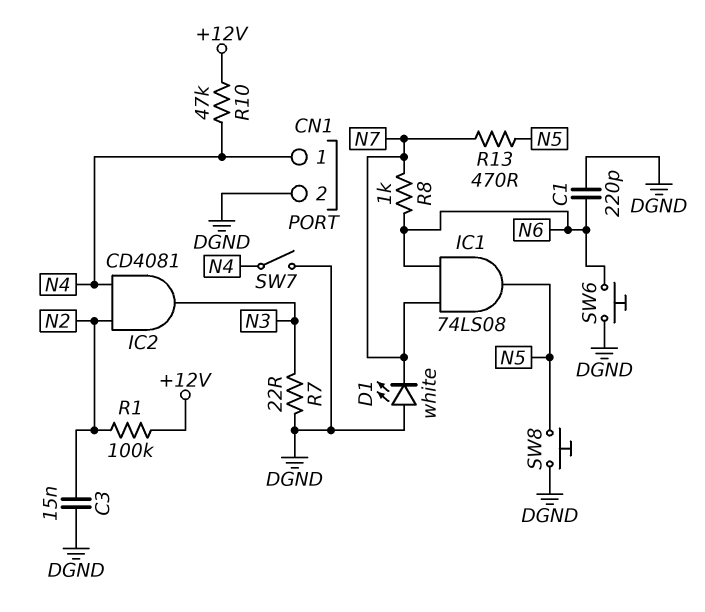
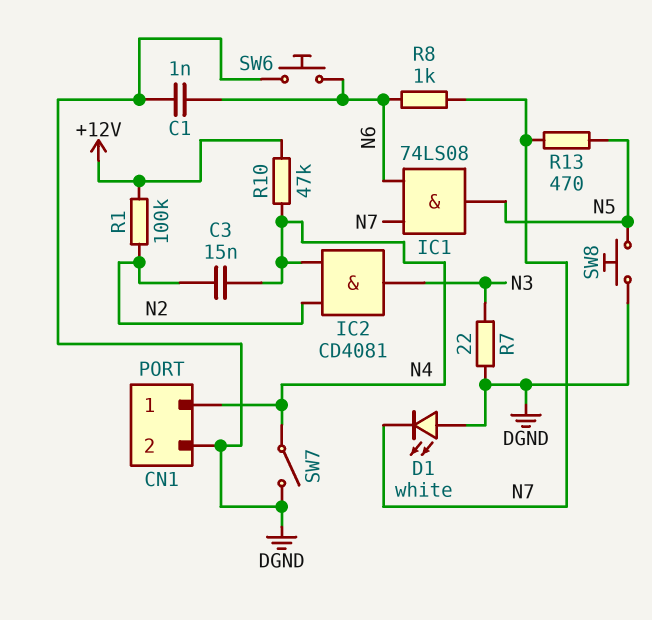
C1: 220pF (DGND, N6) -> 1nF (DGND, N6)
C3: 15nF (DGND, N2) -> 15nF (N2, N4)

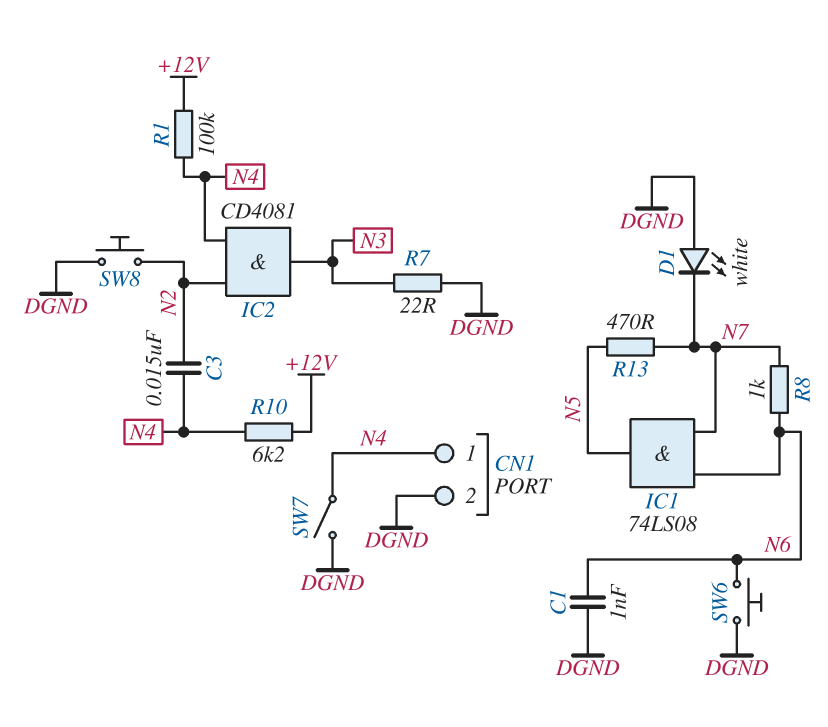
R1: 100k (+12V, N2) -> 100k (+12V, N4)
R10: 47k (+12V, N4) -> 6.2k (+12V, N4)
SW8: button (DGND, N5) -> button (DGND, N2)

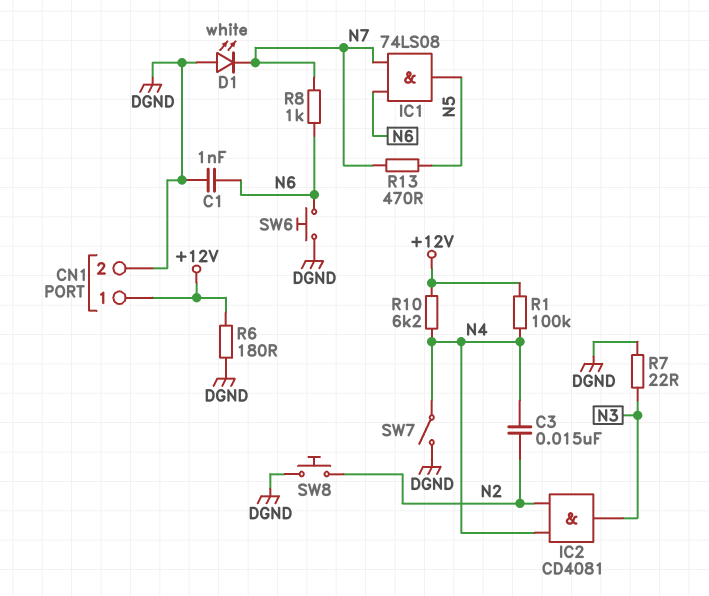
CN1 pin 1: N4 -> +12V
R6: none -> 180 (+12V, DGND)

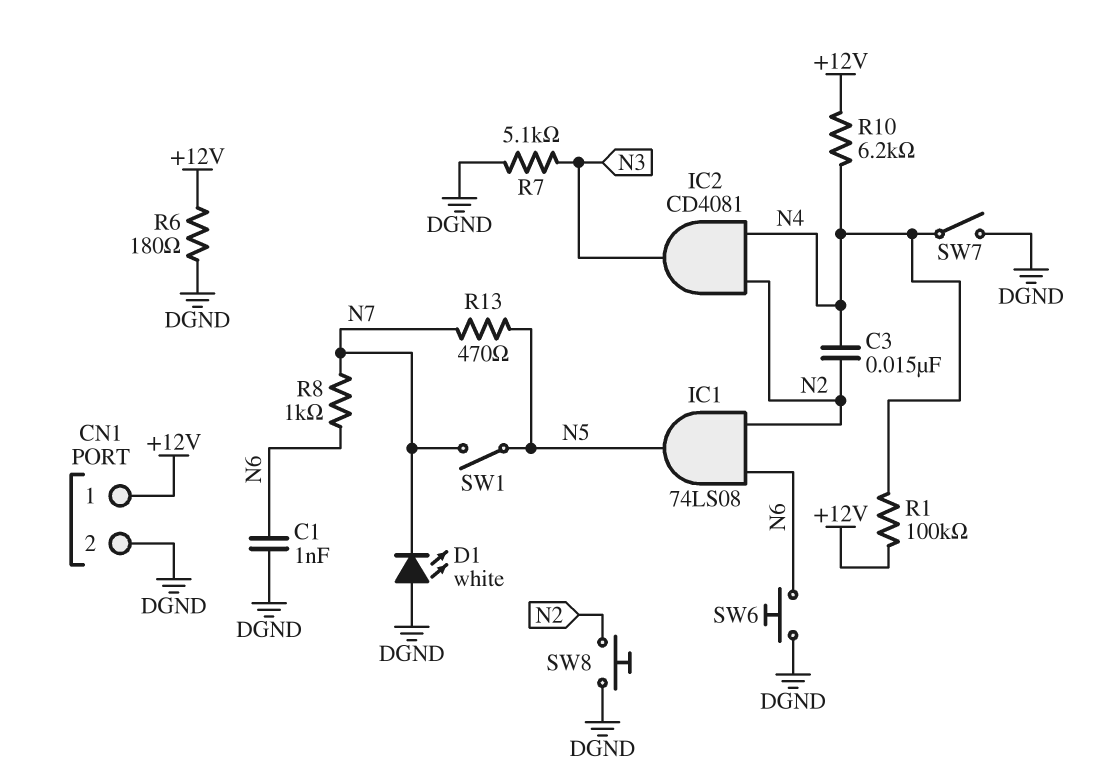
IC1: AND 74LS08 (in N6, in N7, out N5) -> AND 74LS08 (in N2, in N6, out N5)
R7: 22 (DGND, N3) -> 5.1k (DGND, N3)
SW1: none -> switch (N5, N7)

